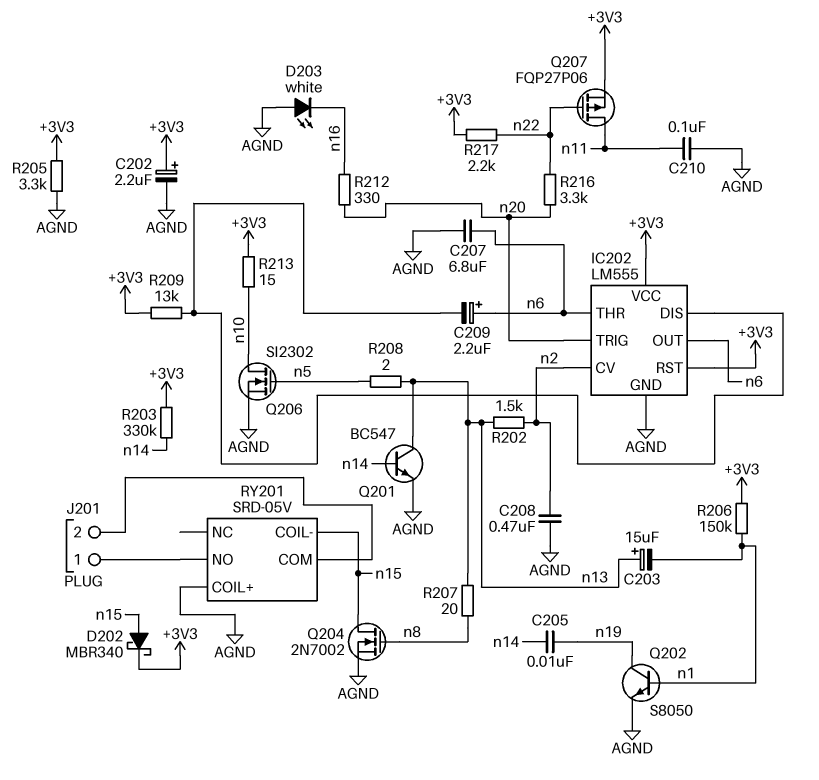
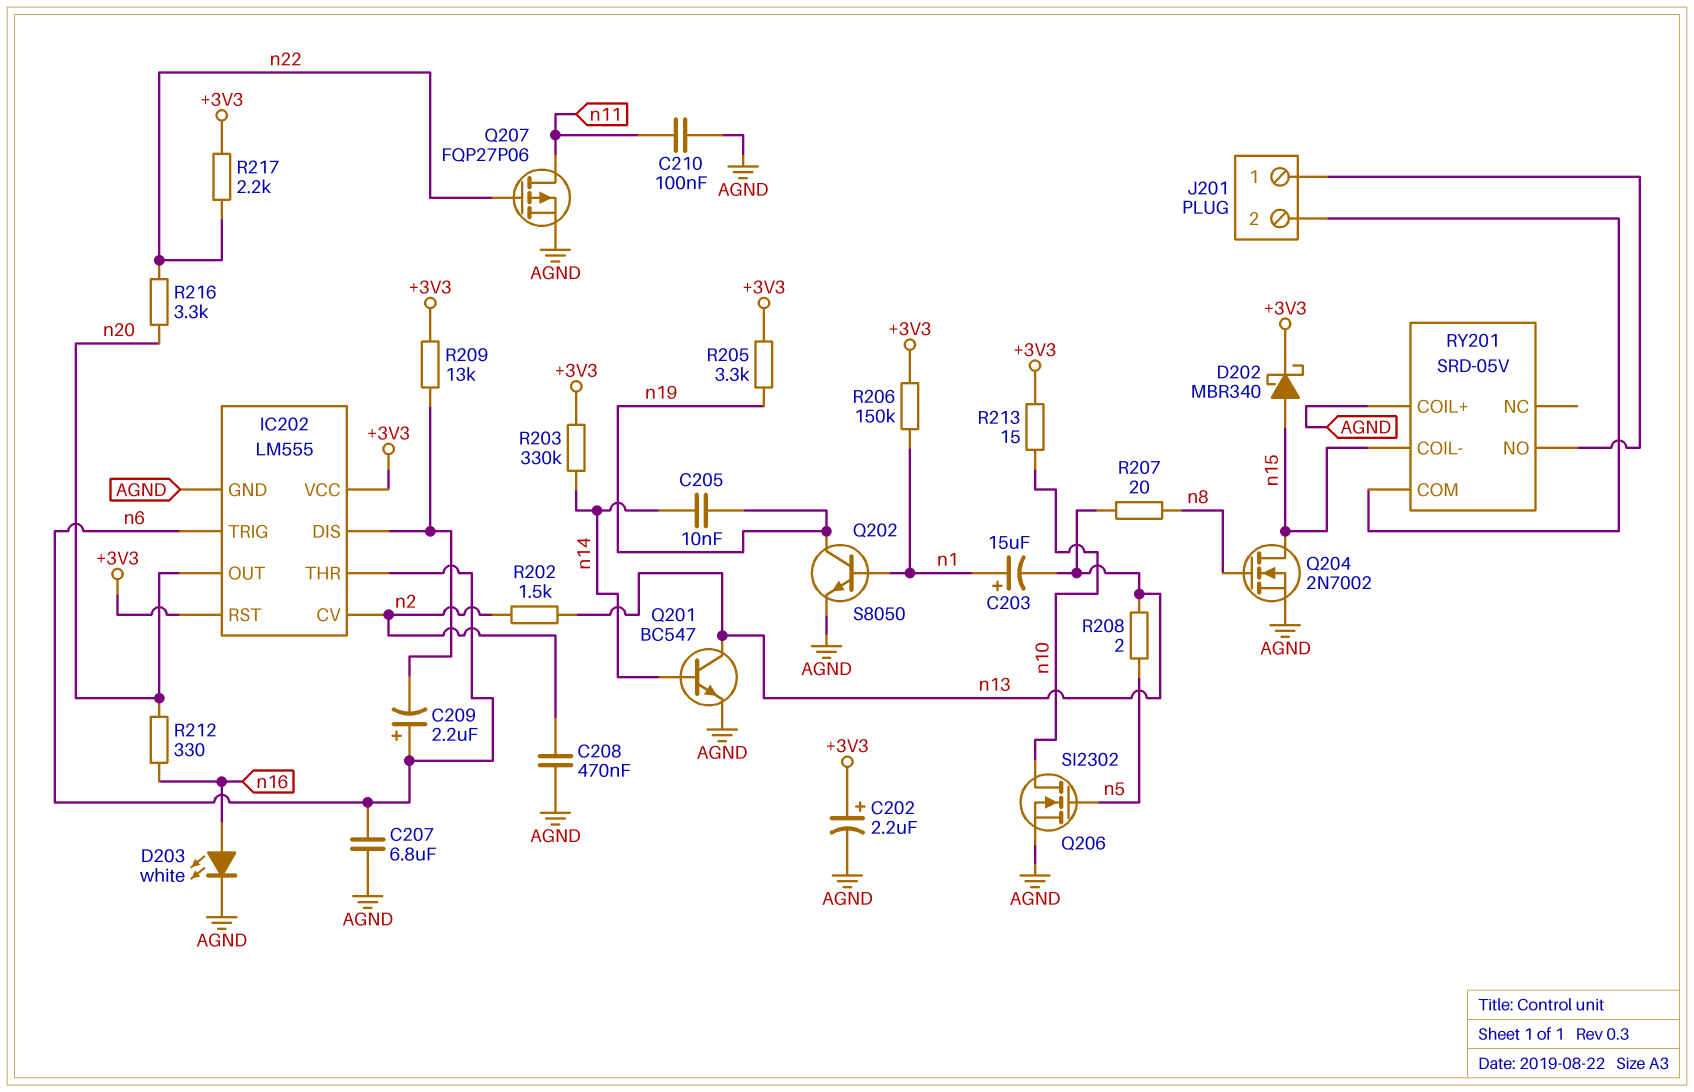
C203: 15uF (plus n13, minus n1) -> 15uF (plus n1, minus n13)
D203: LED white (A AGND, K n16) -> LED white (A n16, K AGND)
IC202 pin OUT: n6 -> n20
IC202 pin TRIG: n20 -> n6
Q207: PMOS FQP27P06 (G n22, D n11, S +3V3) -> PMOS FQP27P06 (G n22, D n11, S AGND)
R205: 3.3k (+3V3, AGND) -> 3.3k (+3V3, n19)

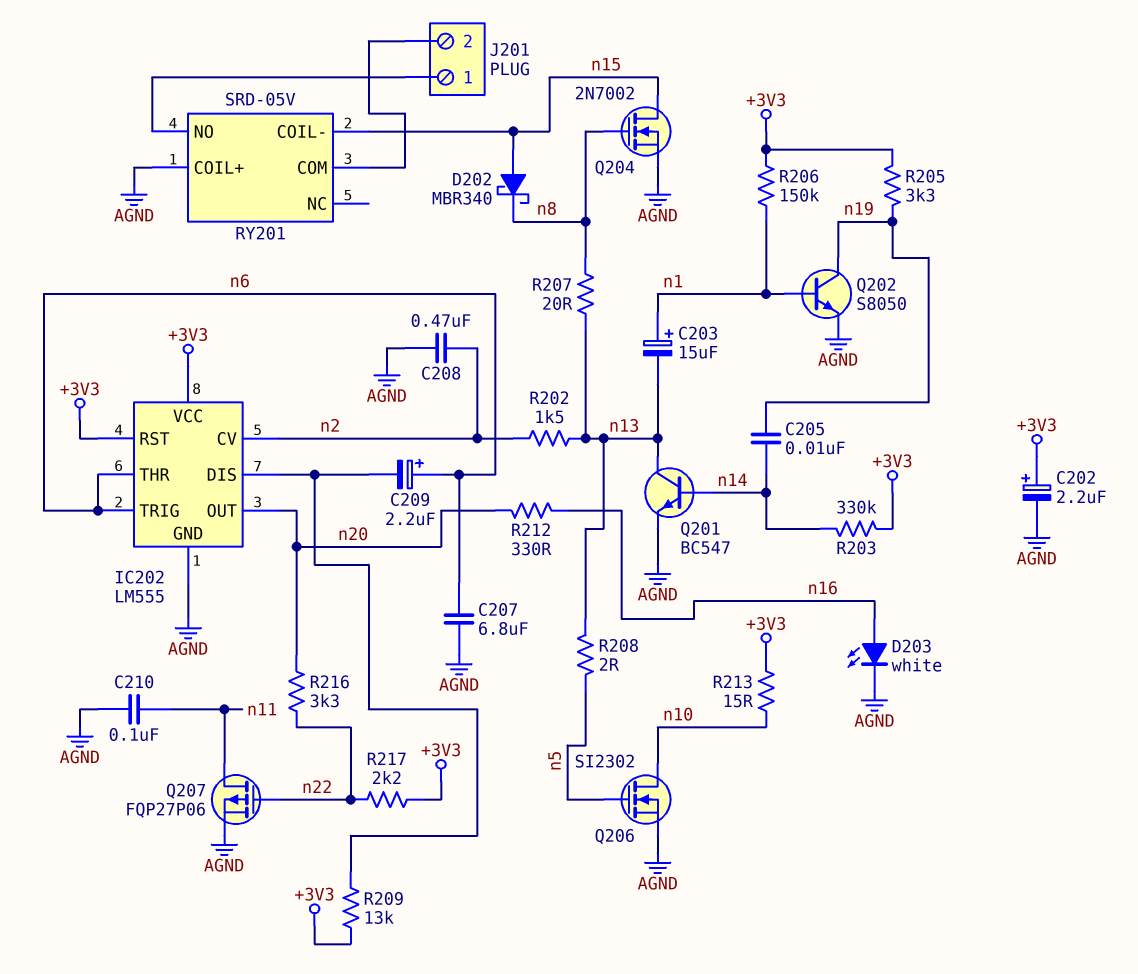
D202: schottky MBR340 (A n15, K +3V3) -> schottky MBR340 (A n15, K n8)

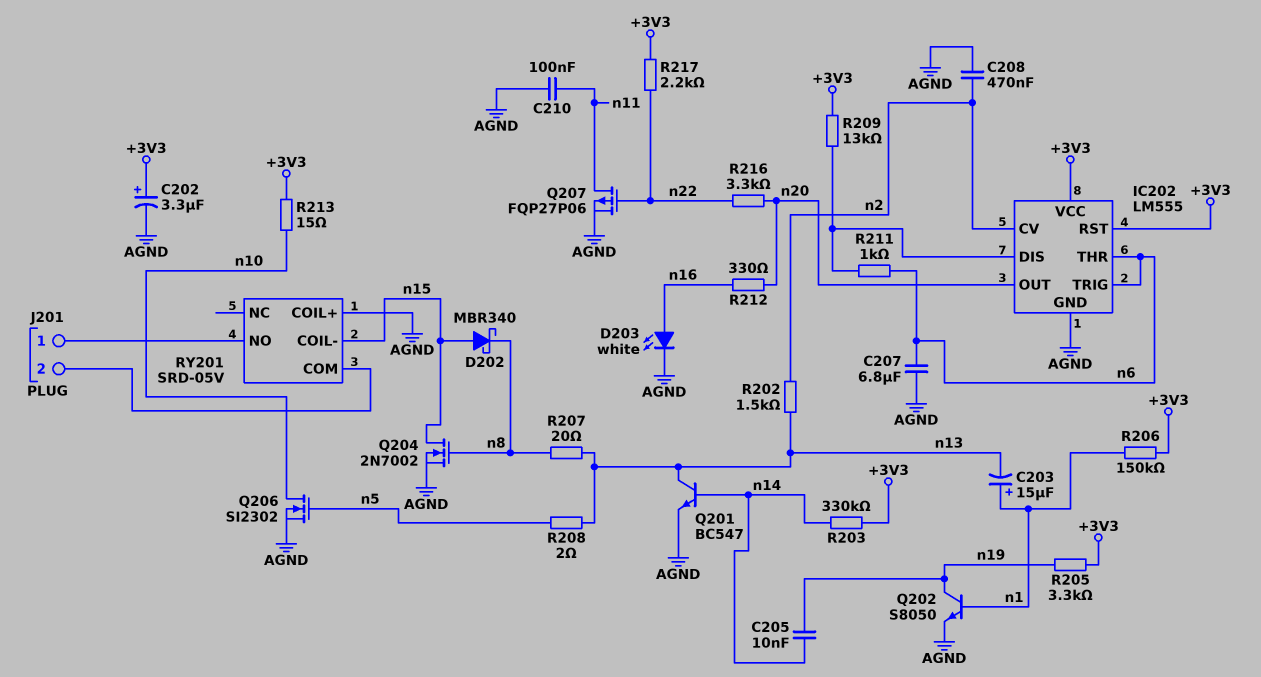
C202: 2.2uF (plus +3V3, minus AGND) -> 3.3uF (plus +3V3, minus AGND)
C209: 2.2uF (plus n6, minus IC202/DIS) -> none
R211: none -> 1k (IC202/DIS, n6)

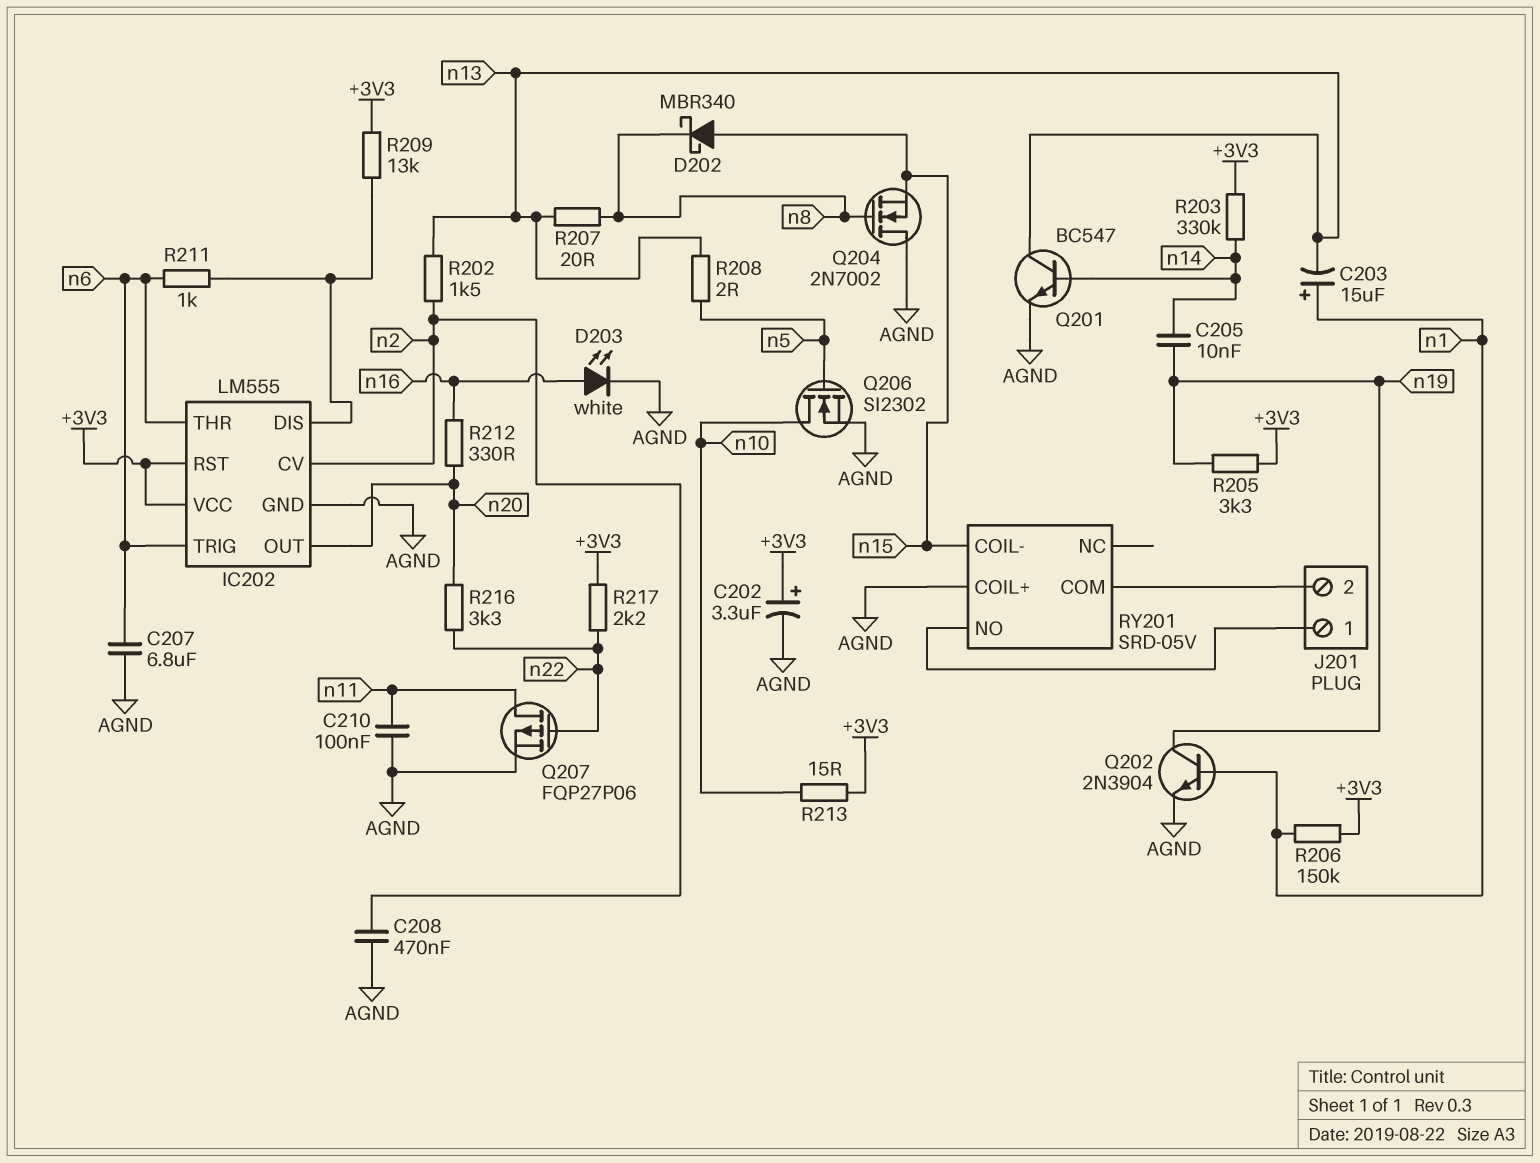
Q202: NPN S8050 (B n1, C n19, E AGND) -> NPN 2N3904 (B n1, C n19, E AGND)
Q204: NMOS 2N7002 (G n8, D n15, S AGND) -> NMOS 2N7002 (G n8, D AGND, S n15)

